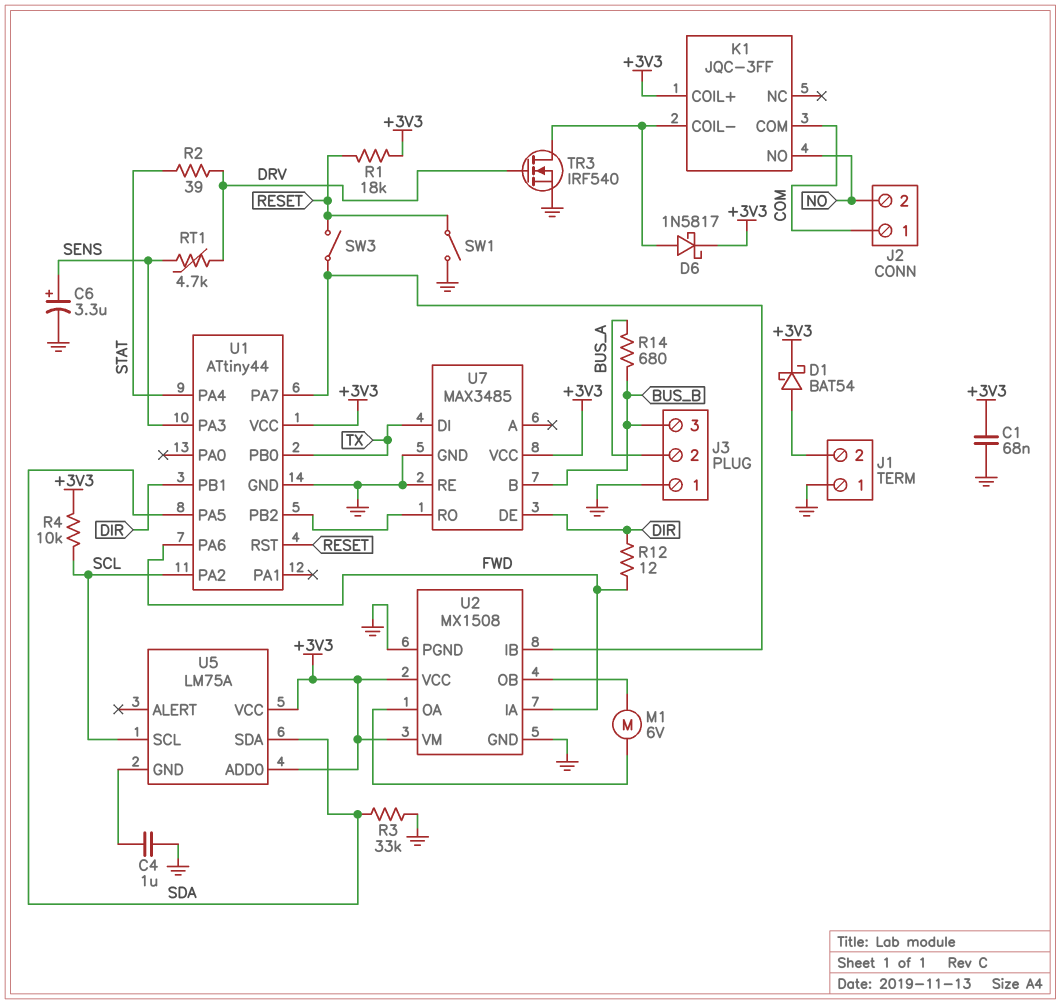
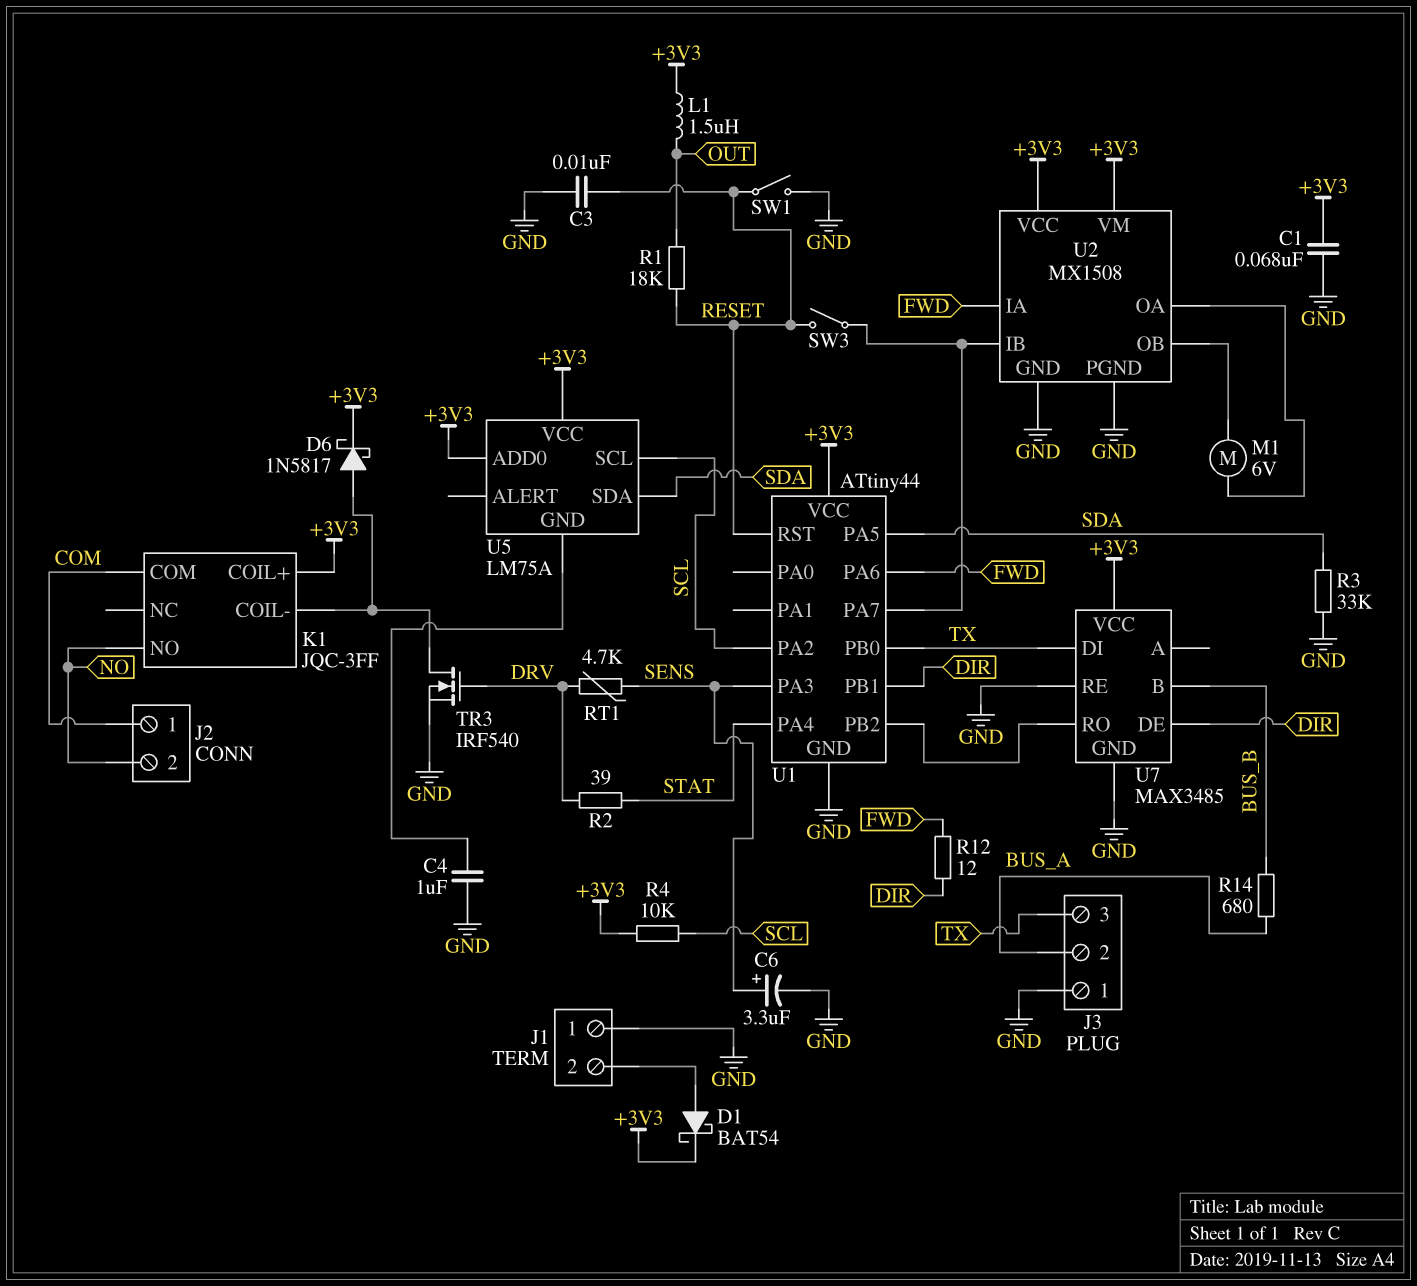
C3: none -> 10nF (GND, RESET)
J3 pin 3: BUS_B -> TX
L1: none -> 1.5uH (+3V3, OUT)
R1: 18k (+3V3, RESET) -> 18k (OUT, RESET)

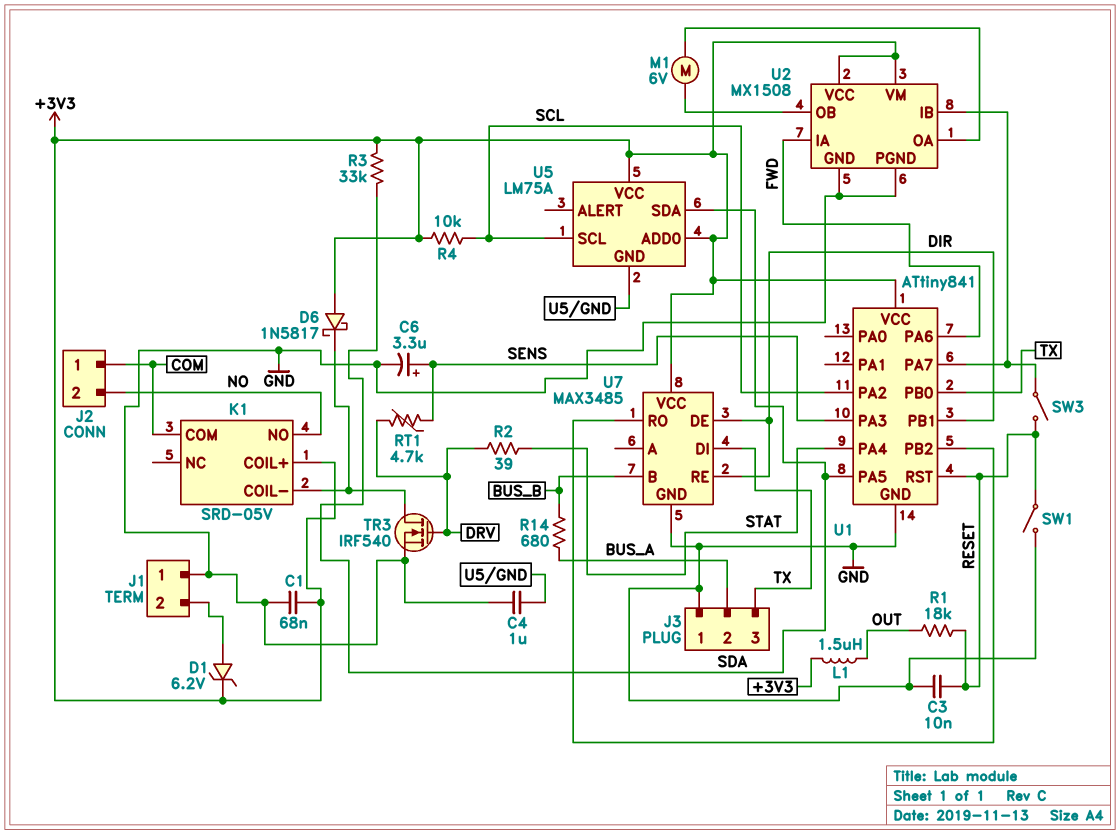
D1: schottky BAT54 (A J1/2, K +3V3) -> zener 6.2V (A J1/2, K +3V3)
D6: schottky 1N5817 (A K1/COIL-, K +3V3) -> schottky 1N5817 (A +3V3, K K1/COIL-)
K1: JQC-3FF -> SRD-05V
R3: 33k (GND, SDA) -> 33k (+3V3, SDA)
R12: 12 (DIR, FWD) -> none
U1: ATtiny44 -> ATtiny841
U7 pin RE: GND -> DIR

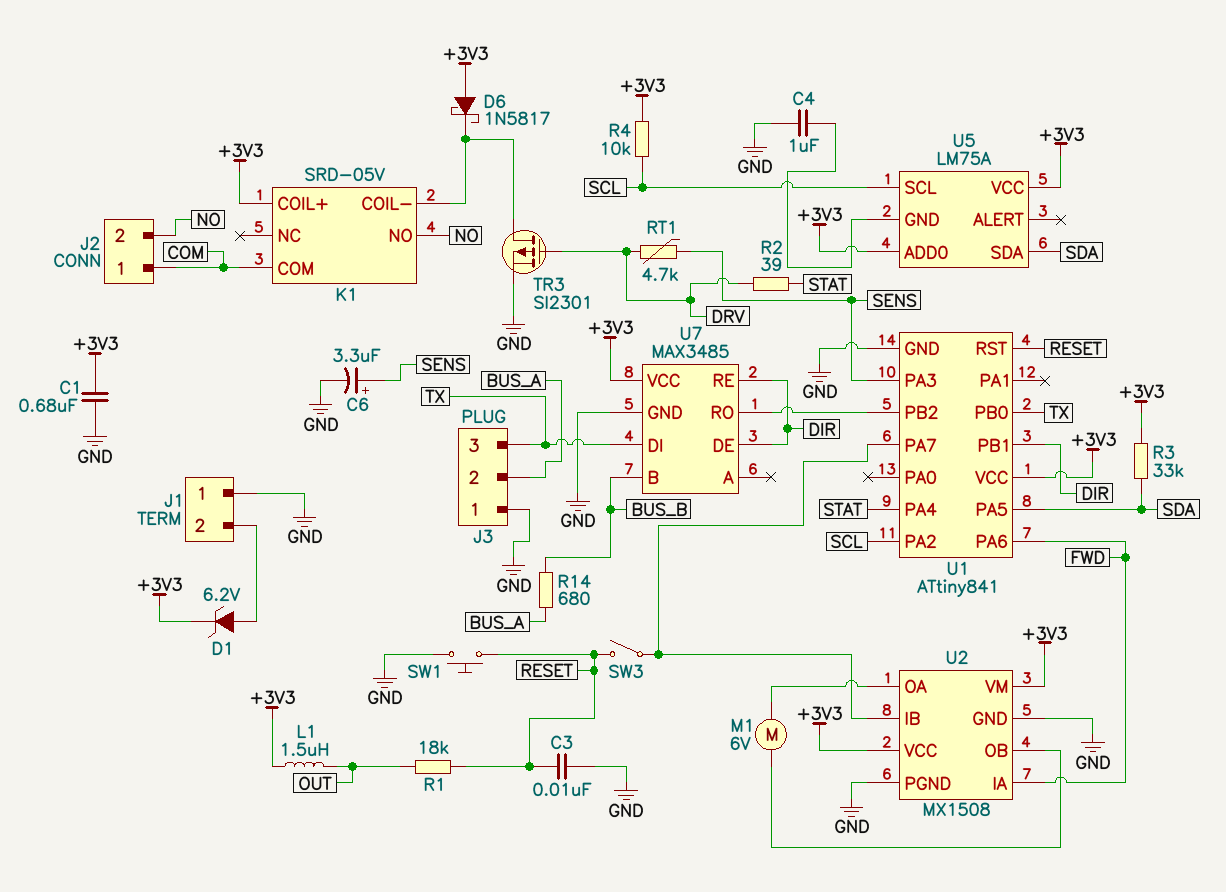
C1: 68nF (+3V3, GND) -> 680nF (+3V3, GND)
SW1: switch (GND, RESET) -> button (GND, RESET)
TR3: NMOS IRF540 (G DRV, D K1/COIL-, S GND) -> PMOS SI2301 (G DRV, D K1/COIL-, S GND)

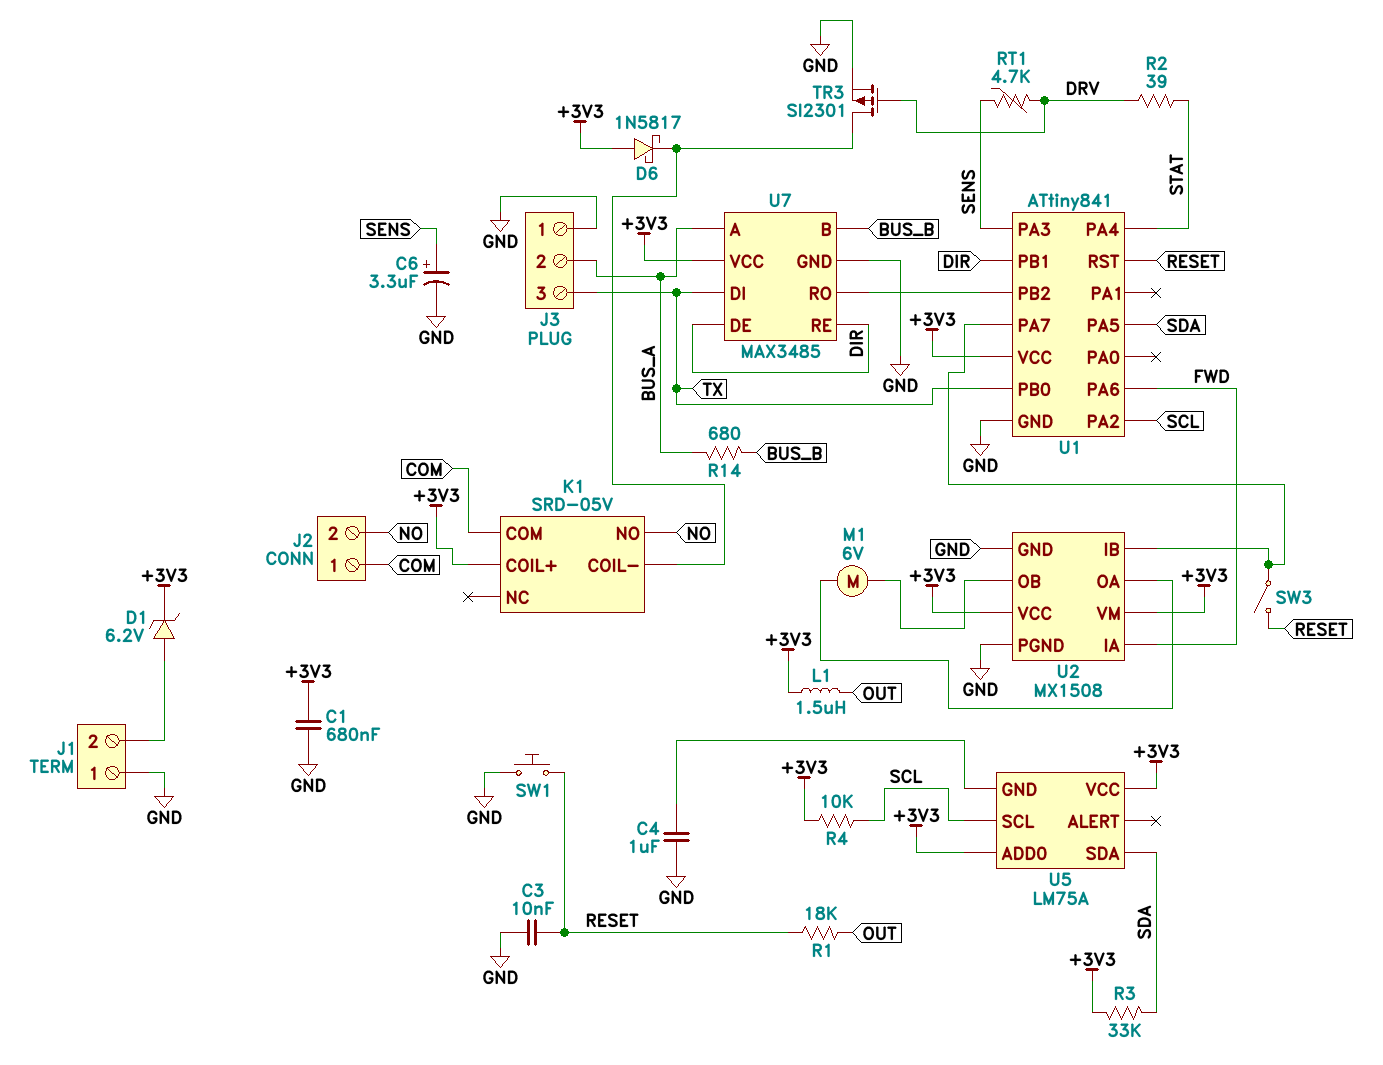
U7 pin A: none -> BUS_A

